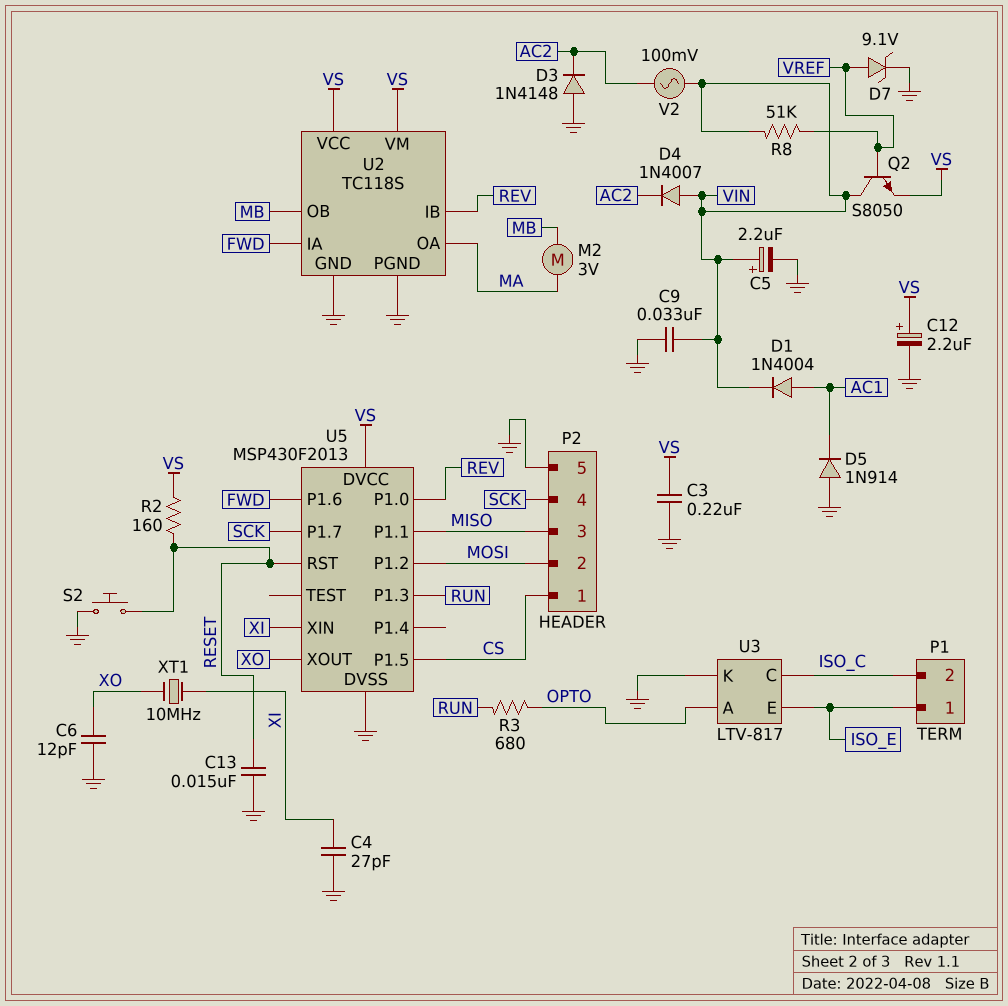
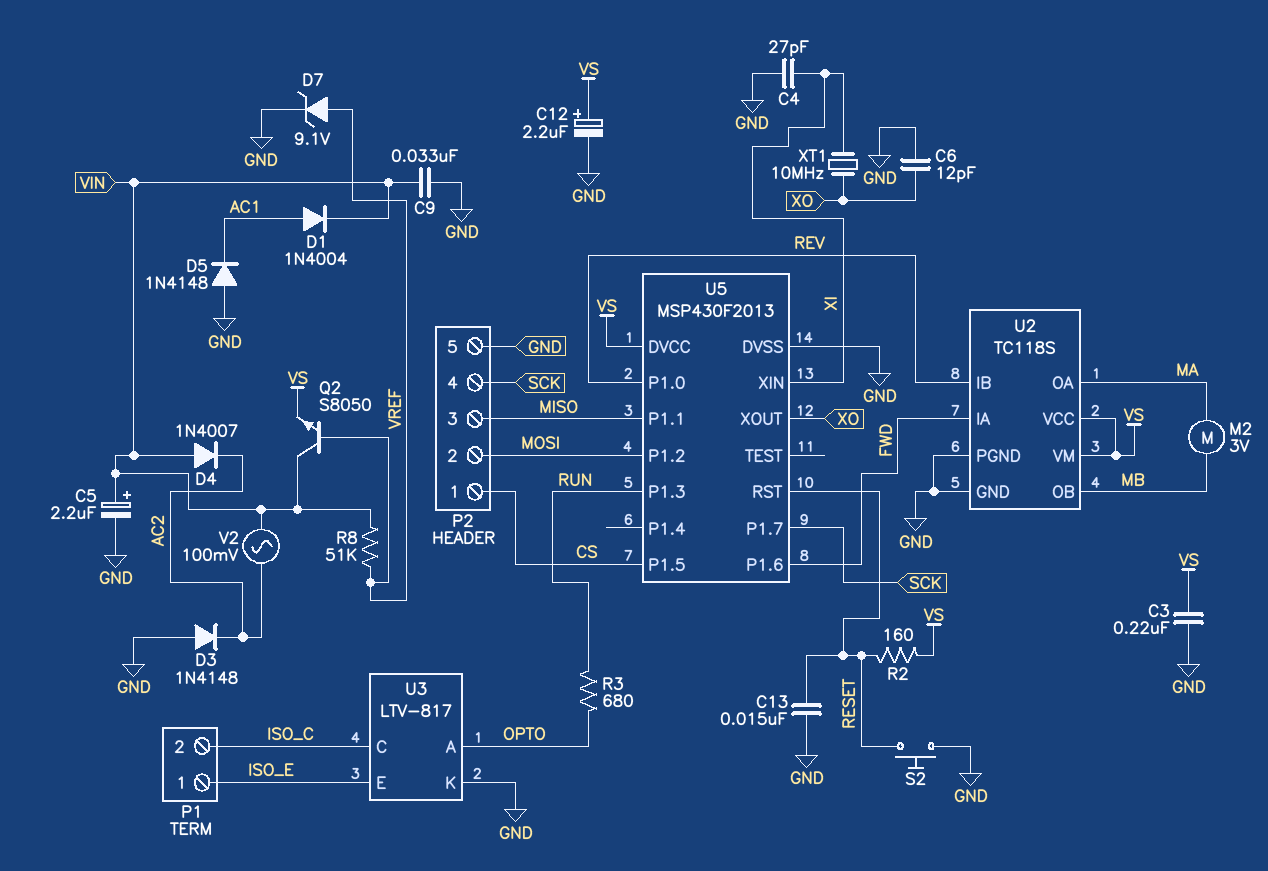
D5: diode 1N914 (A GND, K AC1) -> diode 1N4148 (A GND, K AC1)

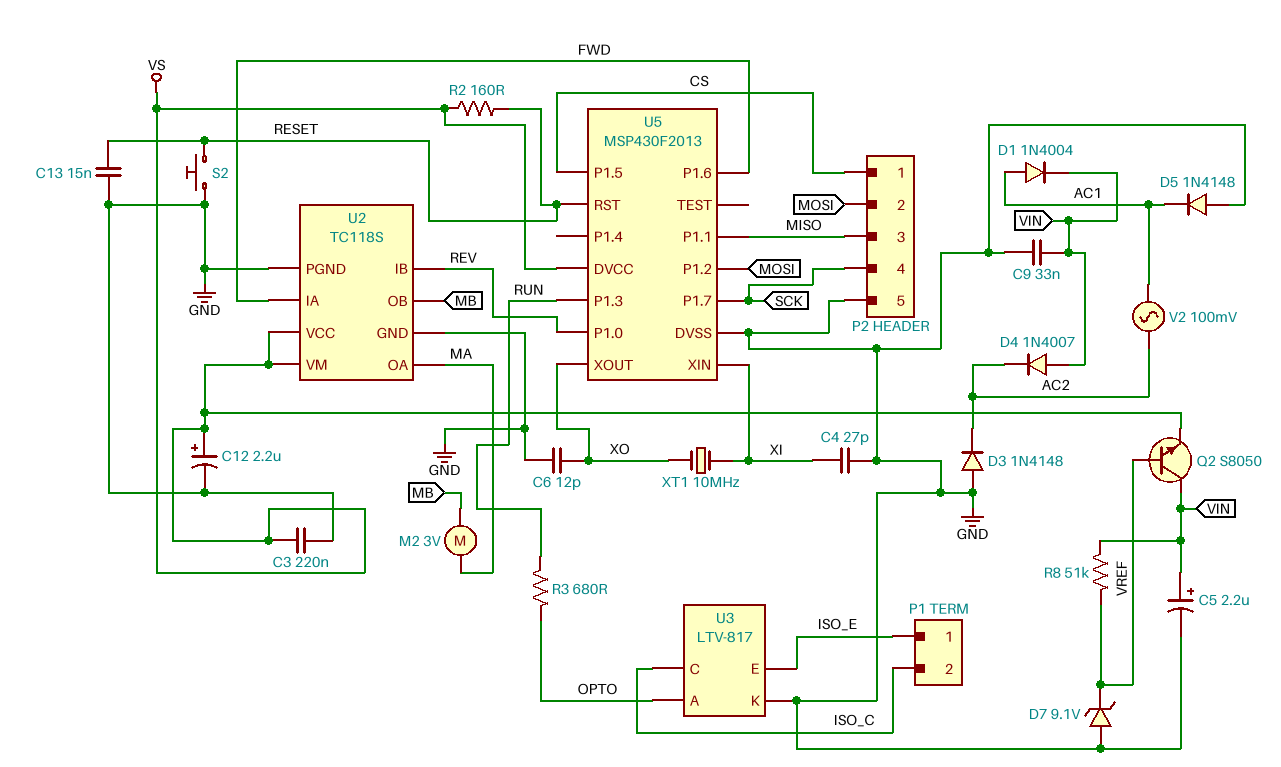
D7: zener 9.1V (A VREF, K GND) -> zener 9.1V (A GND, K VREF)
V2: AC 100mV (AC2, VIN) -> AC 100mV (AC1, AC2)

